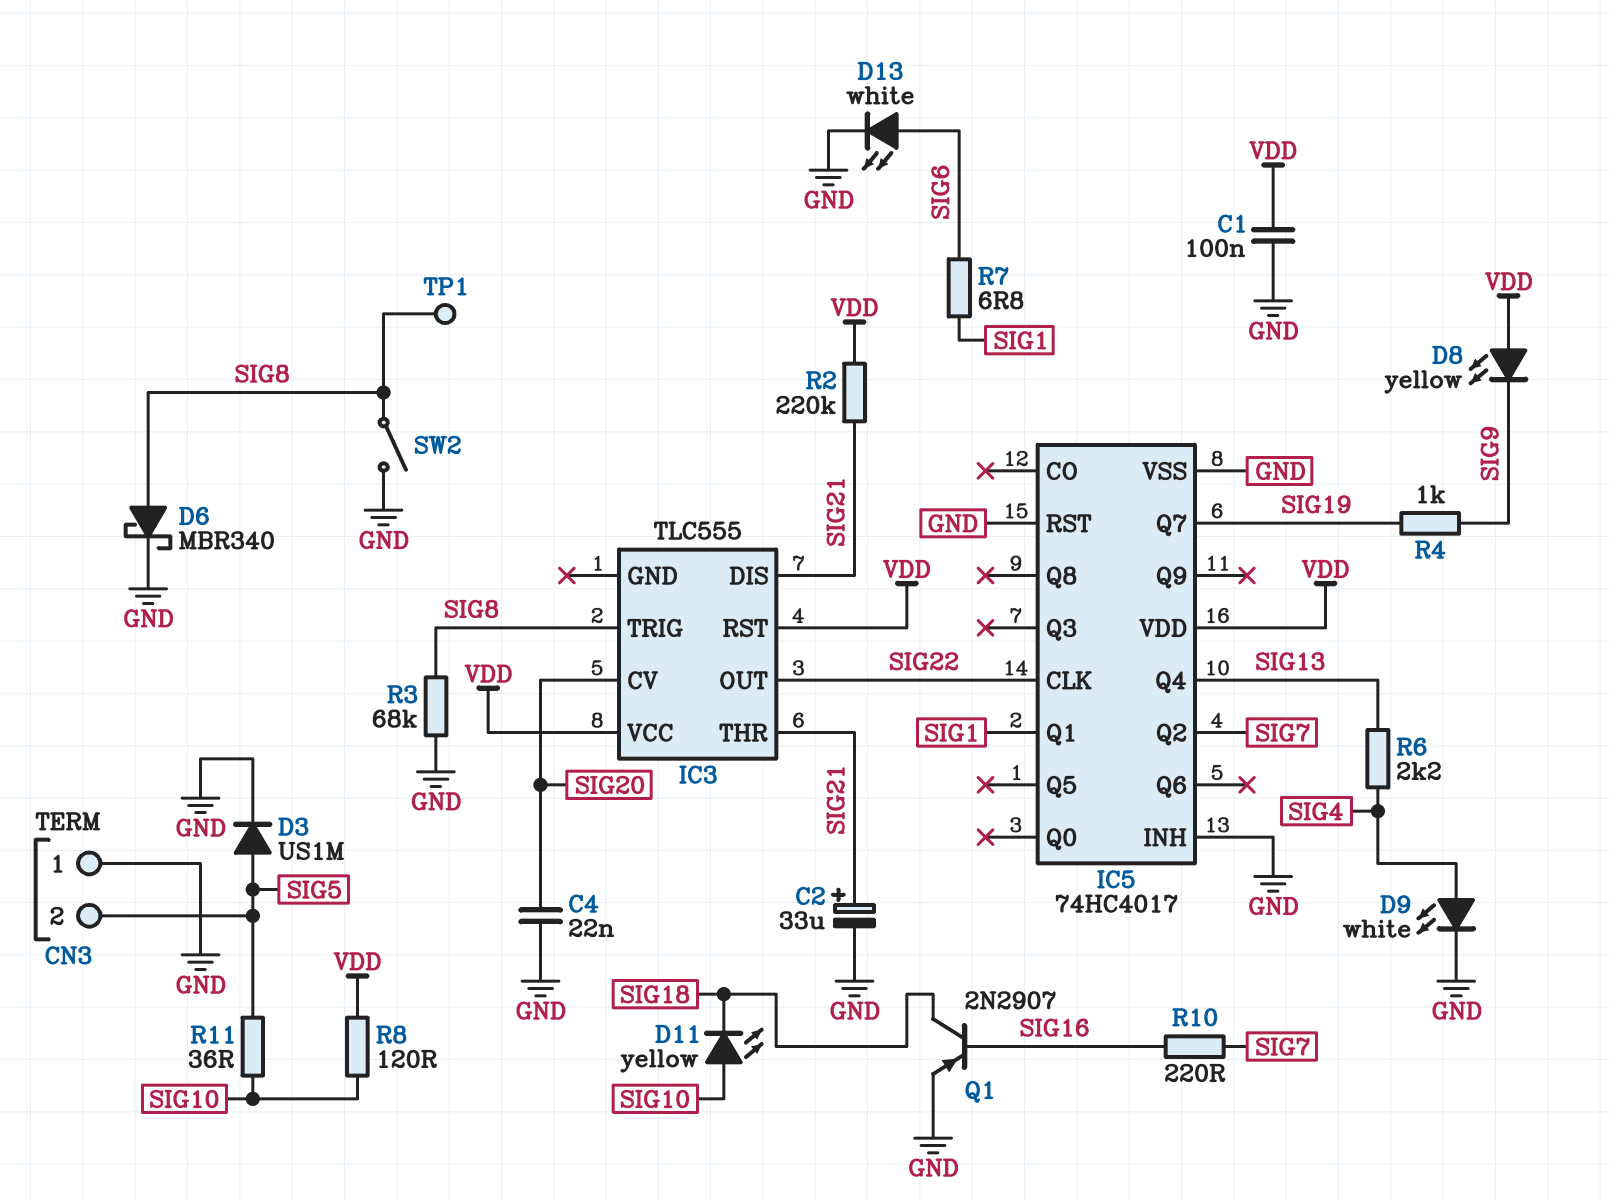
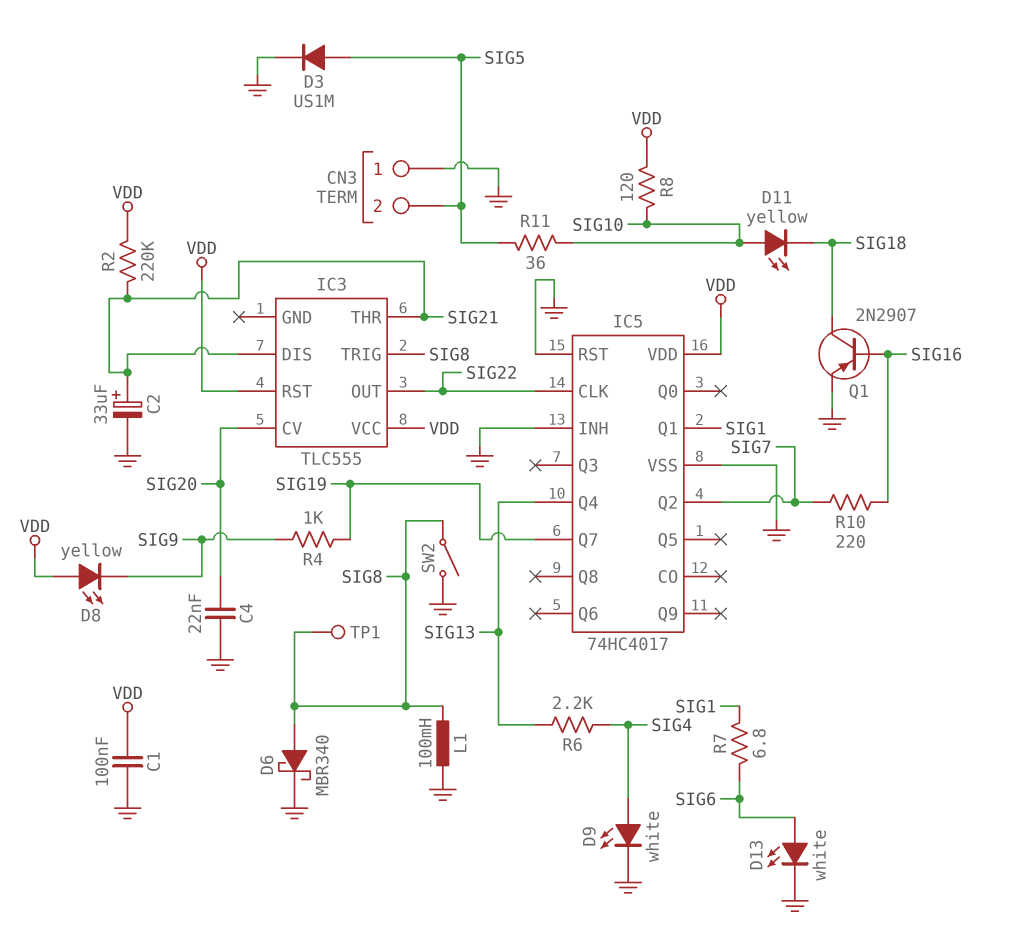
L1: none -> 100mH (GND, SIG8)
R3: 68k (GND, SIG8) -> none

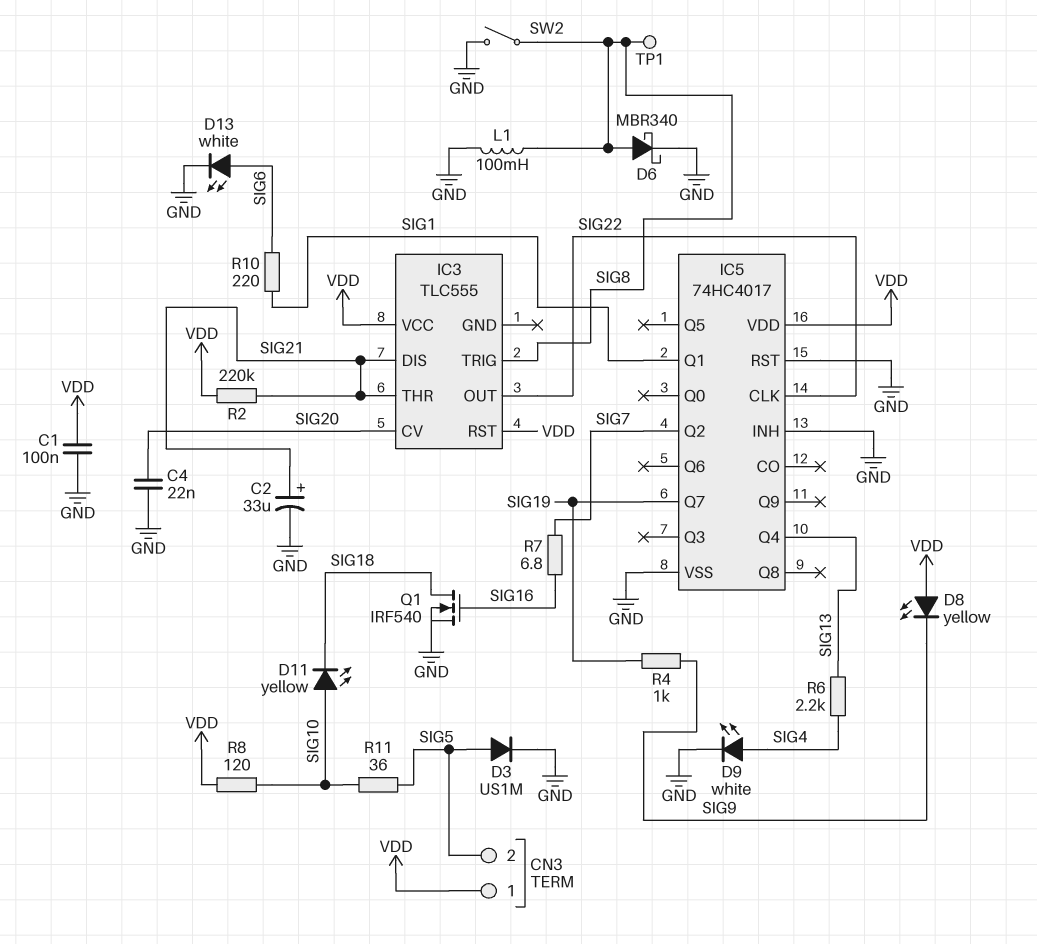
CN3 pin 1: GND -> VDD
Q1: PNP 2N2907 (B SIG16, C SIG18, E GND) -> NMOS IRF540 (G SIG16, D SIG18, S GND)
R7: 6.8 (SIG1, SIG6) -> 6.8 (SIG7, SIG16)
R10: 220 (SIG7, SIG16) -> 220 (SIG1, SIG6)

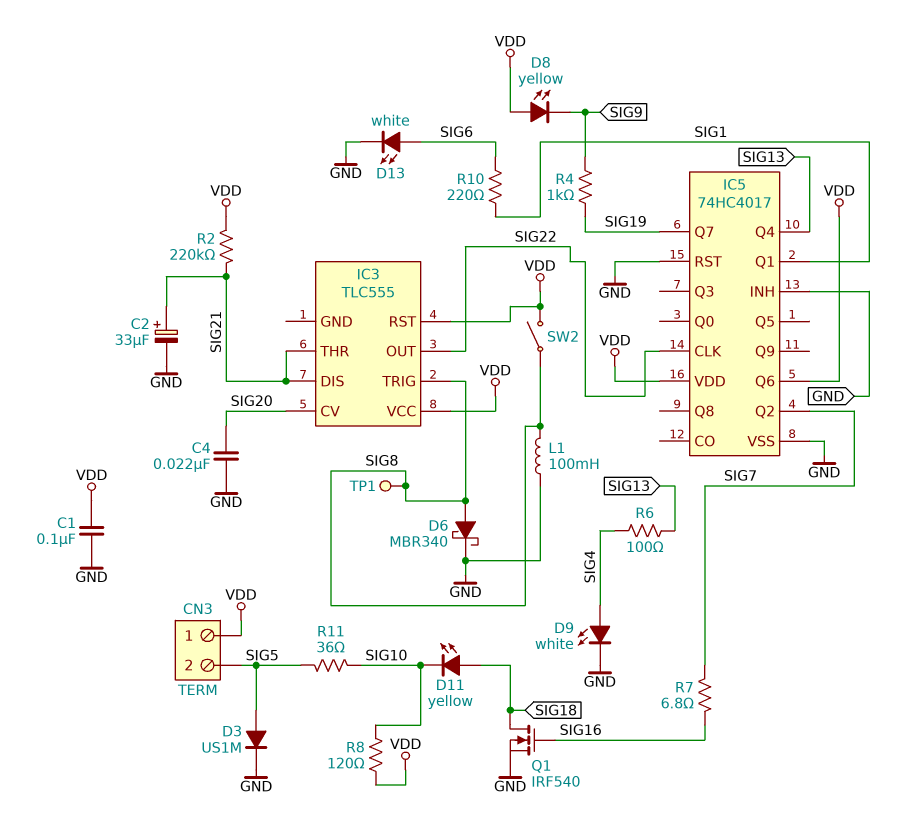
D11: LED yellow (A SIG10, K SIG18) -> LED yellow (A SIG18, K SIG10)
IC5 pin Q6: none -> VDD
R6: 2.2k (SIG4, SIG13) -> 100 (SIG4, SIG13)
SW2: switch (GND, SIG8) -> switch (SIG8, VDD)

